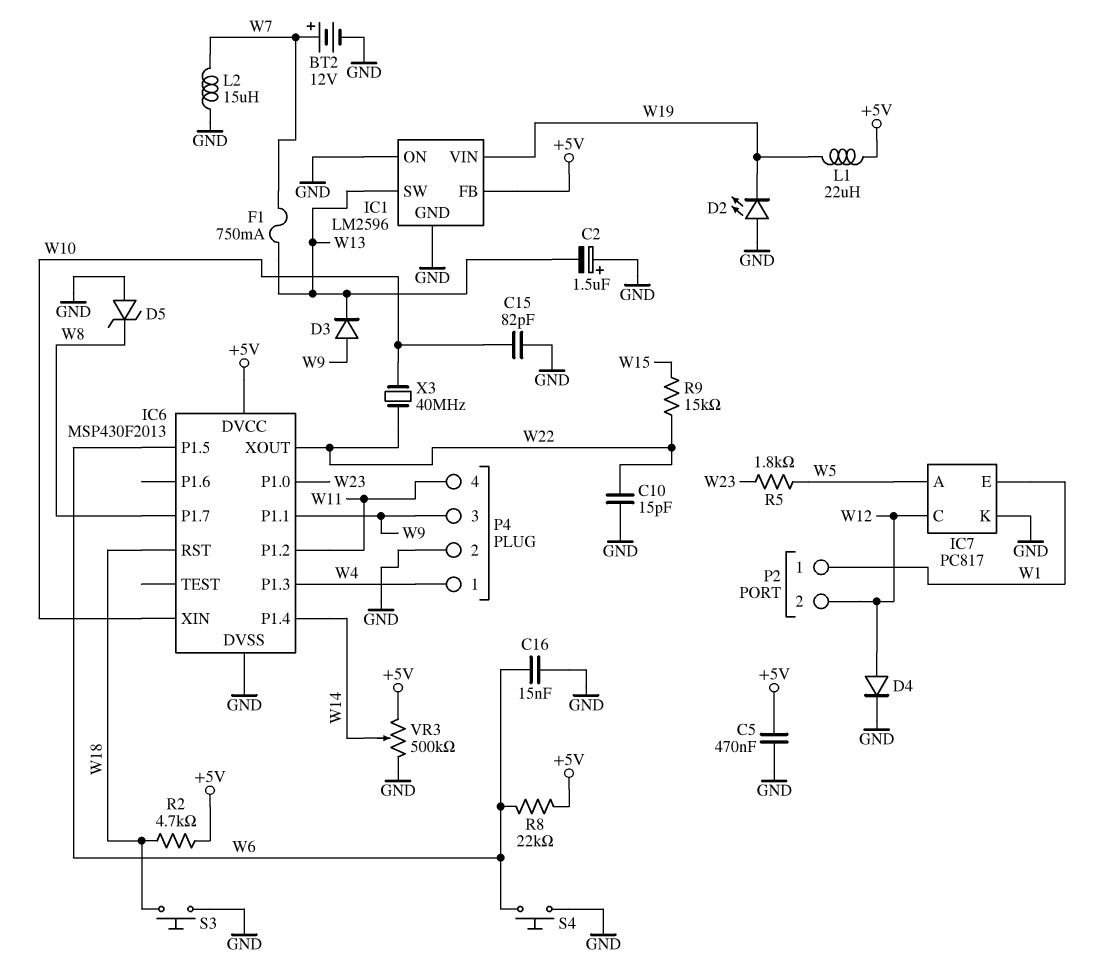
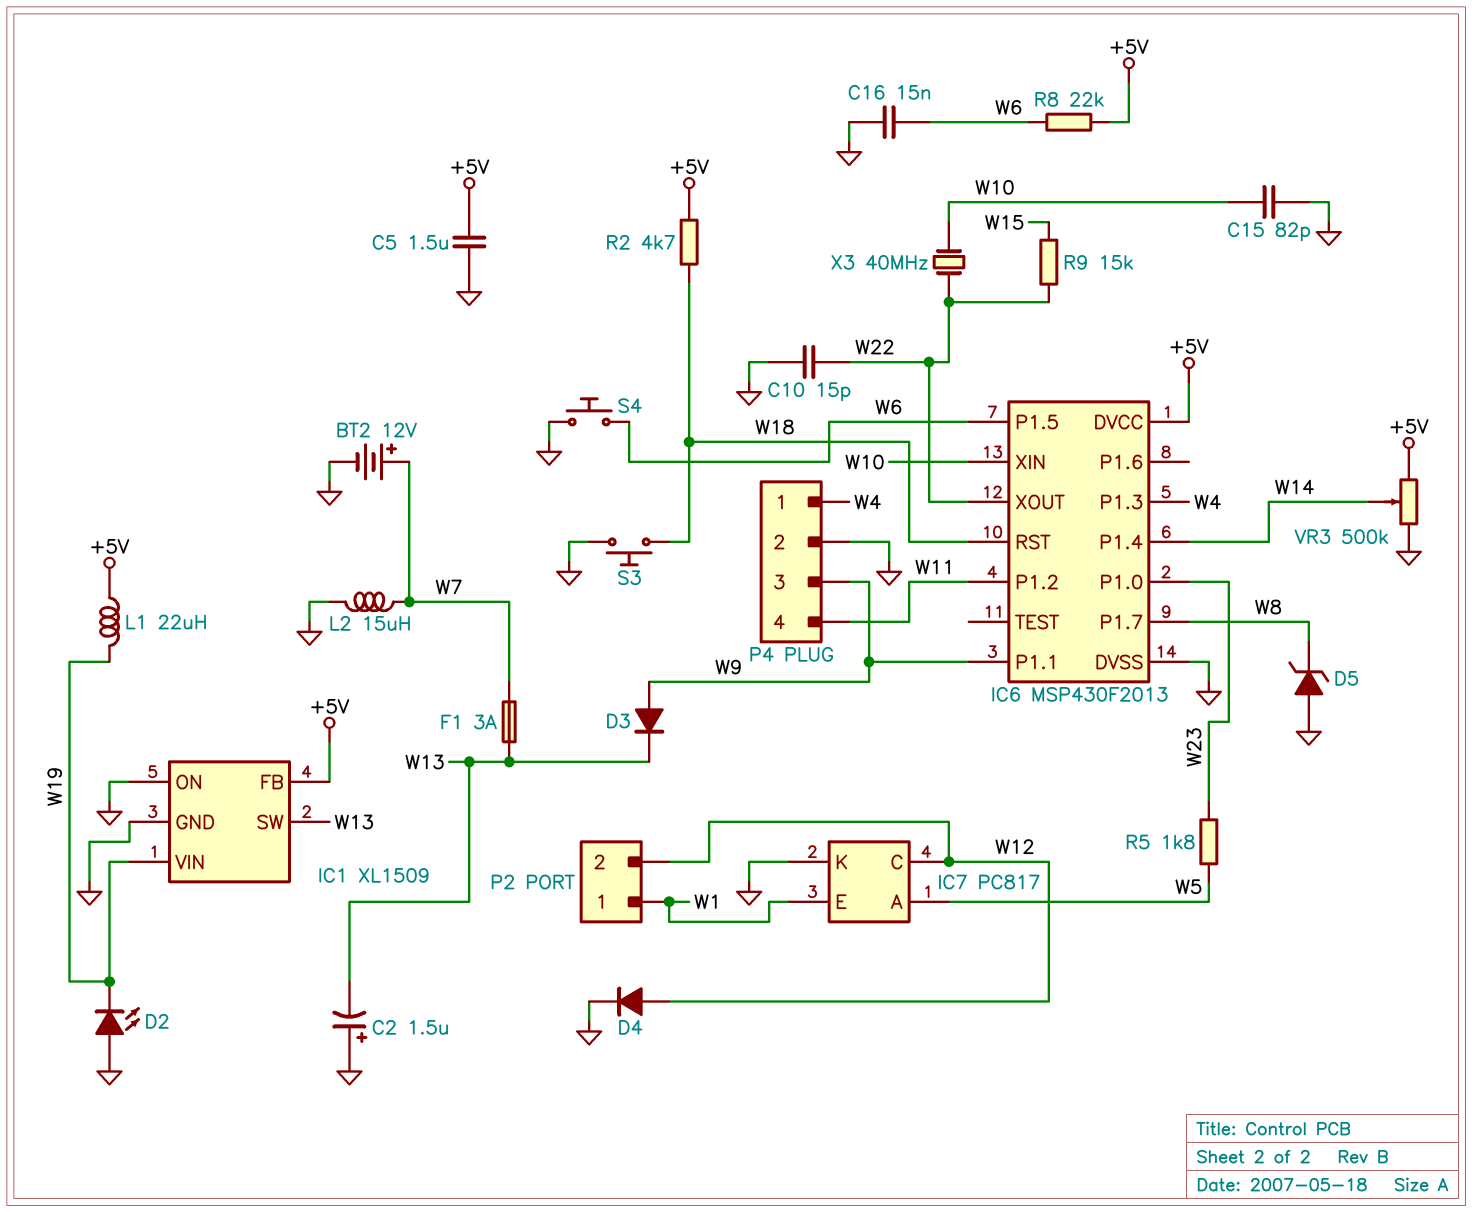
C5: 470nF (+5V, GND) -> 1.5uF (+5V, GND)
F1: 750mA (W7, W13) -> 3A (W7, W13)
IC1: LM2596 -> XL1509

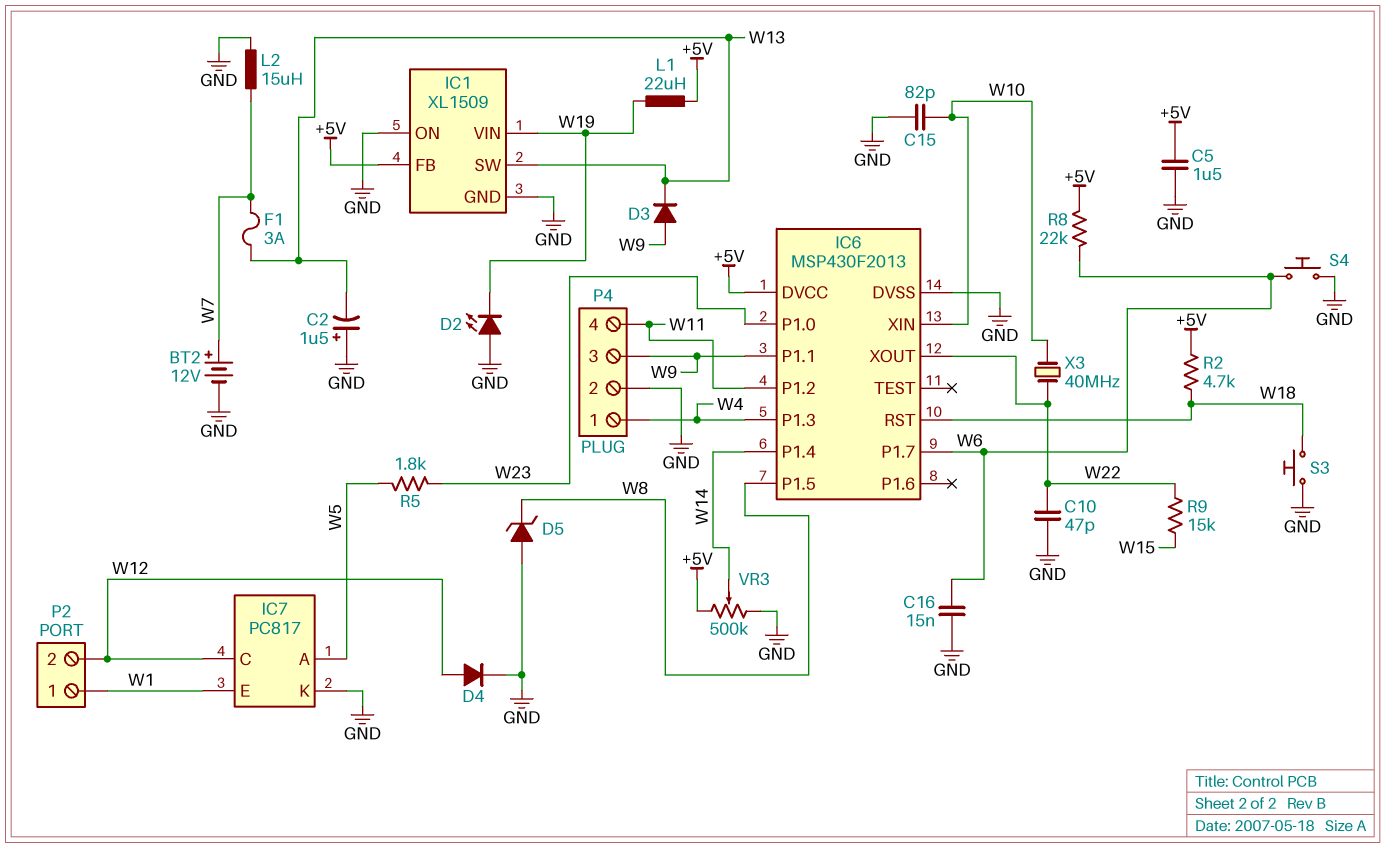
C10: 15pF (GND, W22) -> 47pF (GND, W22)
IC6 pin P1.5: W6 -> W8
IC6 pin P1.7: W8 -> W6

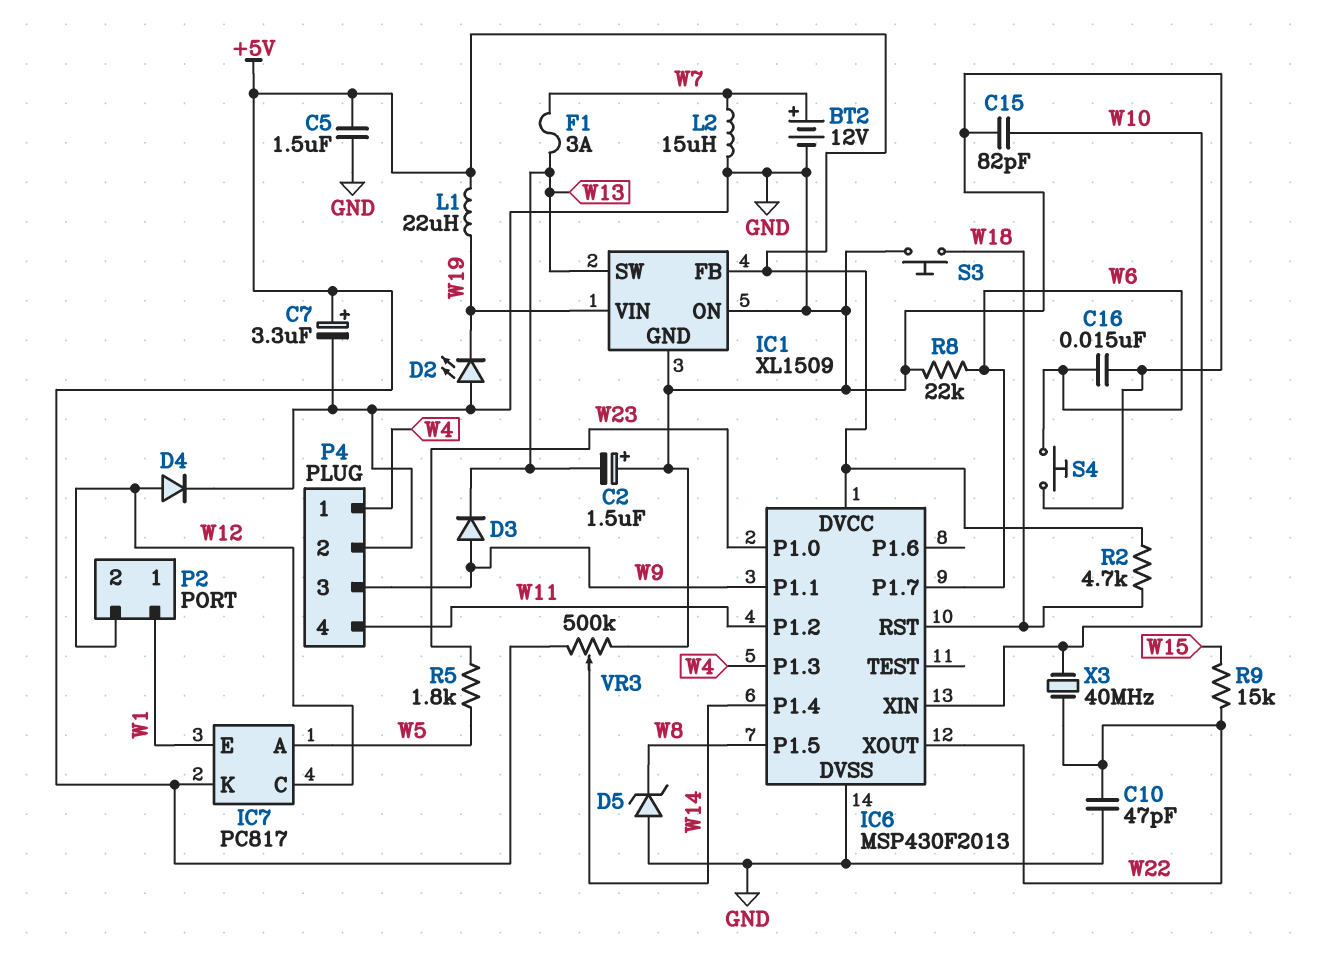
C7: none -> 3.3uF (plus +5V, minus GND)
IC7 pin K: GND -> +5V
R8: 22k (+5V, W6) -> 22k (GND, W6)

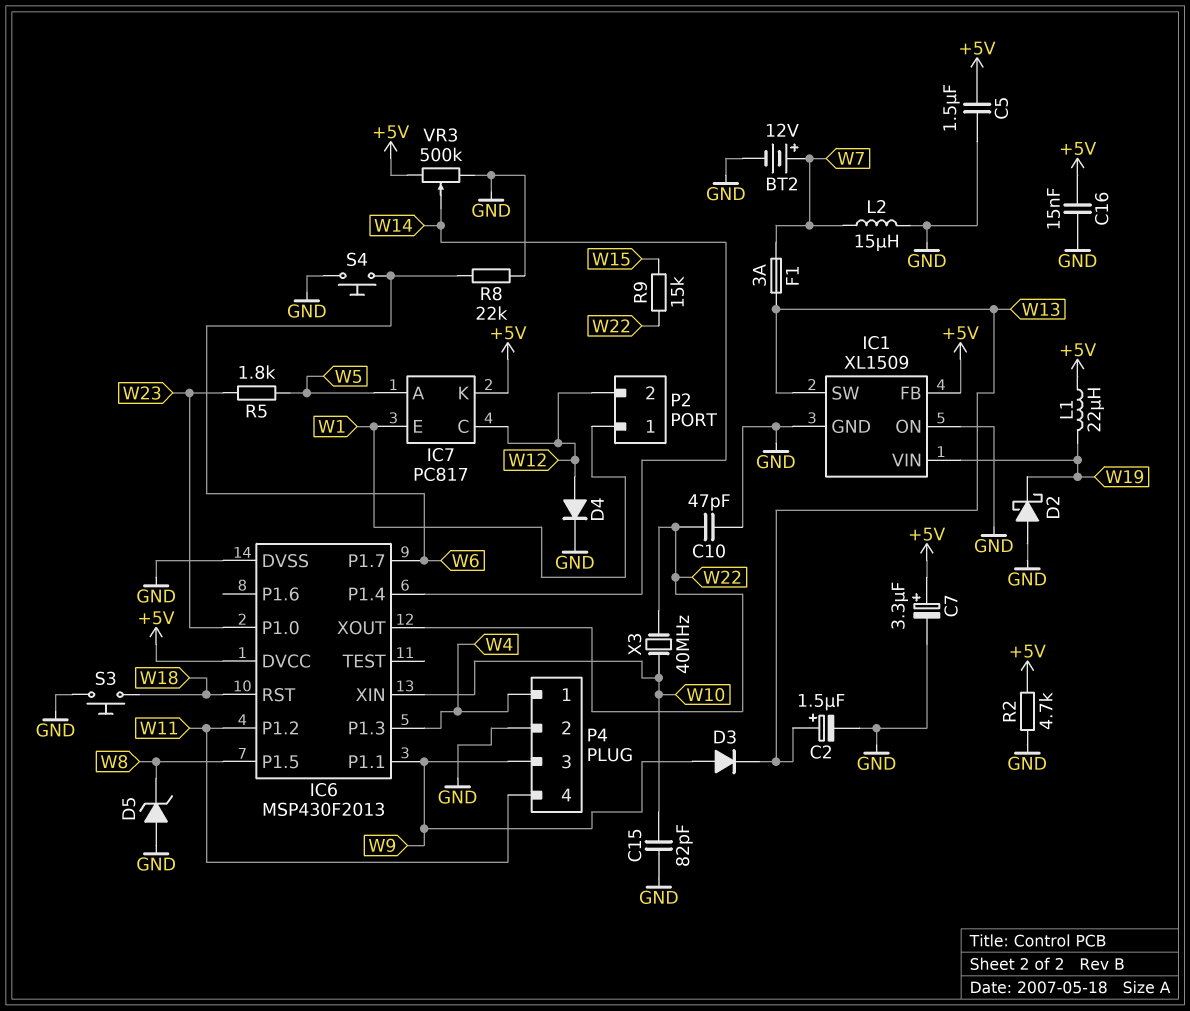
C2: 1.5uF (plus GND, minus W13) -> 1.5uF (plus W13, minus GND)
C16: 15nF (GND, W6) -> 15nF (+5V, GND)
D2: LED (A GND, K W19) -> schottky (A GND, K W19)
R2: 4.7k (+5V, W18) -> 4.7k (+5V, GND)

